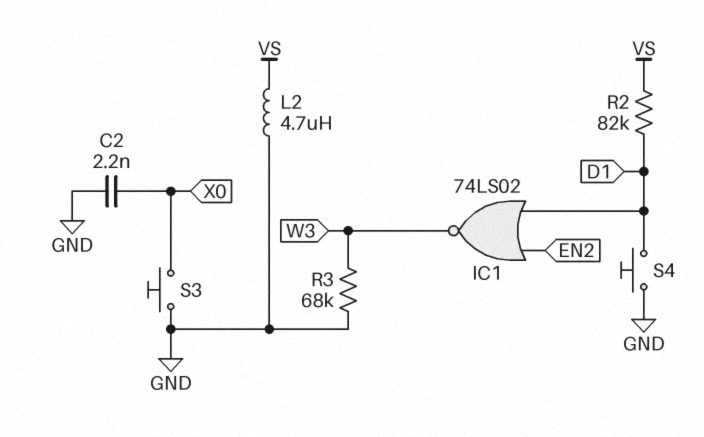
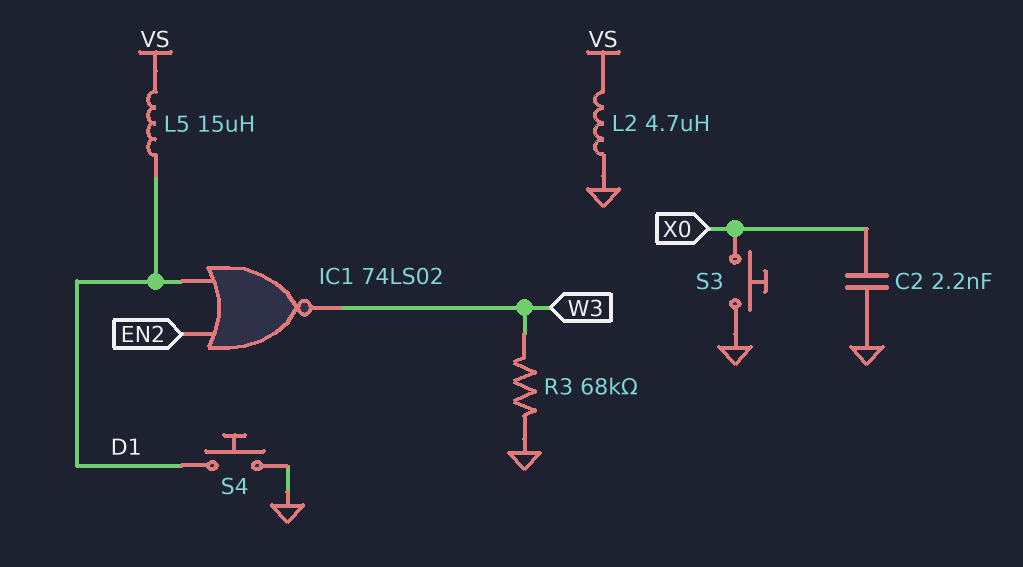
L5: none -> 15uH (D1, VS)
R2: 82k (D1, VS) -> none

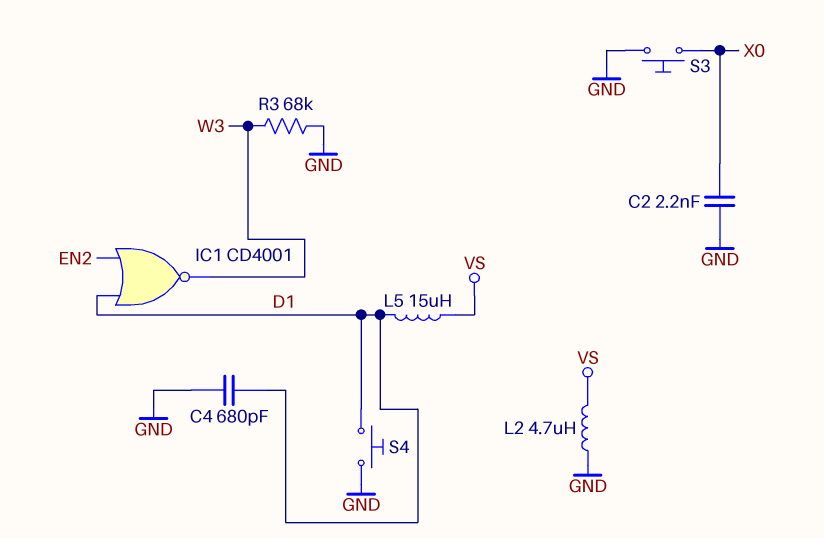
C4: none -> 680pF (D1, GND)
IC1: NOR 74LS02 (in D1, in EN2, out W3) -> NOR CD4001 (in D1, in EN2, out W3)

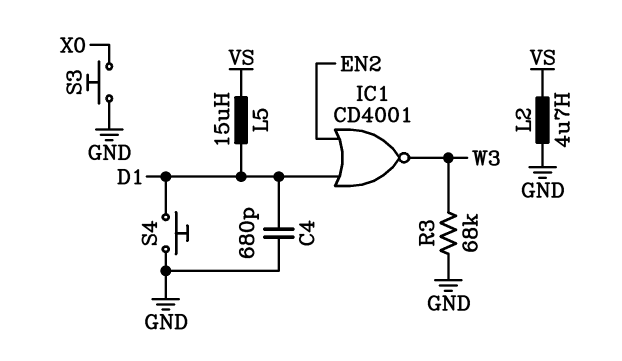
C2: 2.2nF (GND, X0) -> none

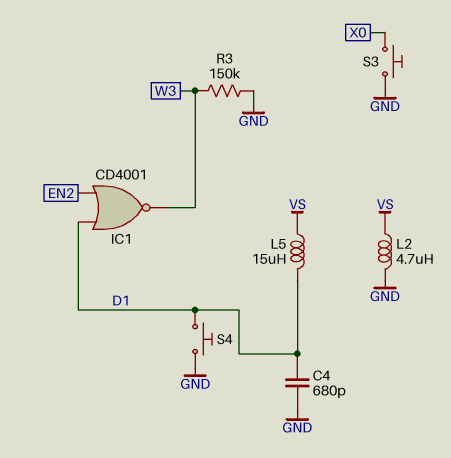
R3: 68k (GND, W3) -> 150k (GND, W3)

